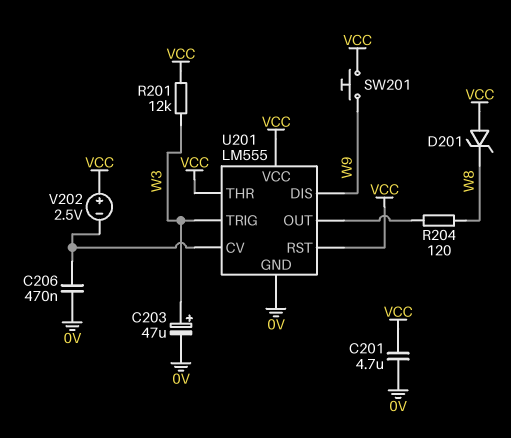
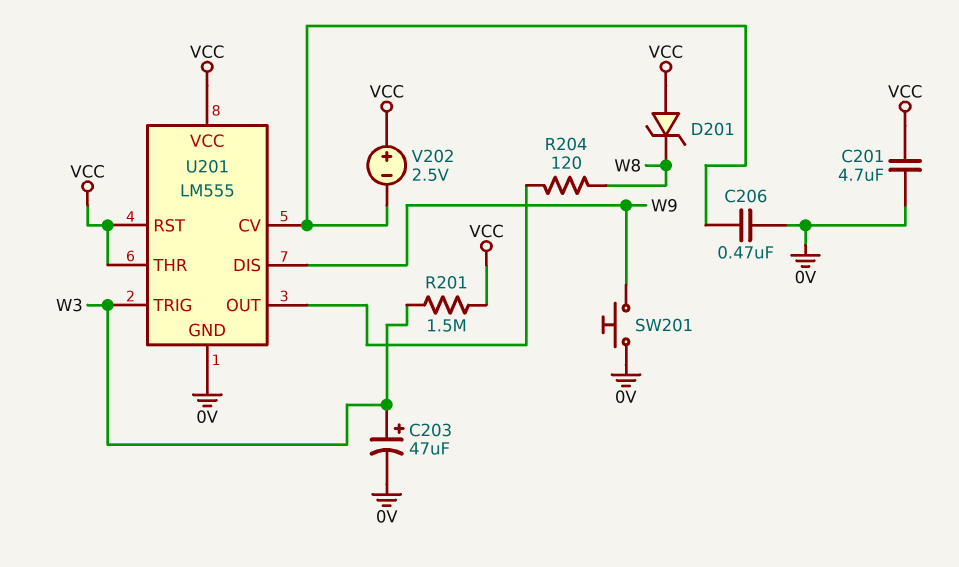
R201: 12k (VCC, W3) -> 1.5M (VCC, W3)
SW201: button (VCC, W9) -> button (0V, W9)

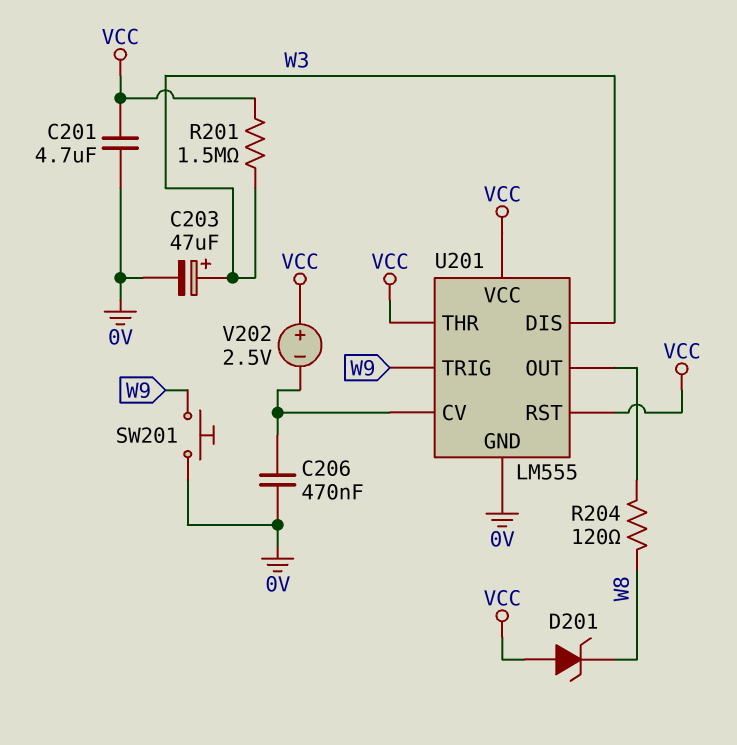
U201 pin DIS: W9 -> W3
U201 pin TRIG: W3 -> W9

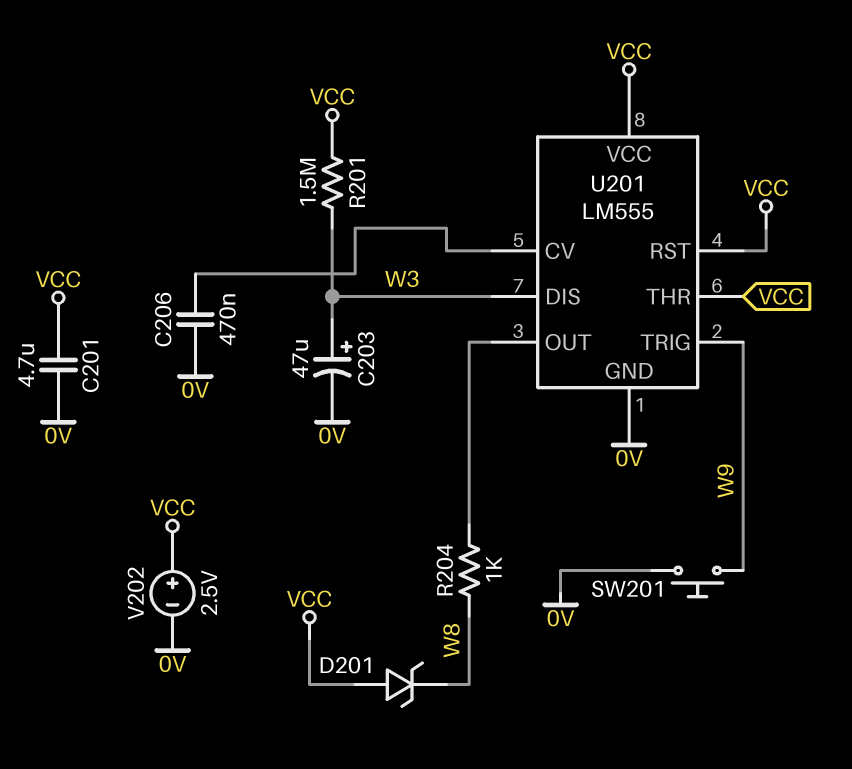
R204: 120 (U201/OUT, W8) -> 1k (U201/OUT, W8)
V202: 2.5V (plus VCC, minus U201/CV) -> 2.5V (plus VCC, minus 0V)

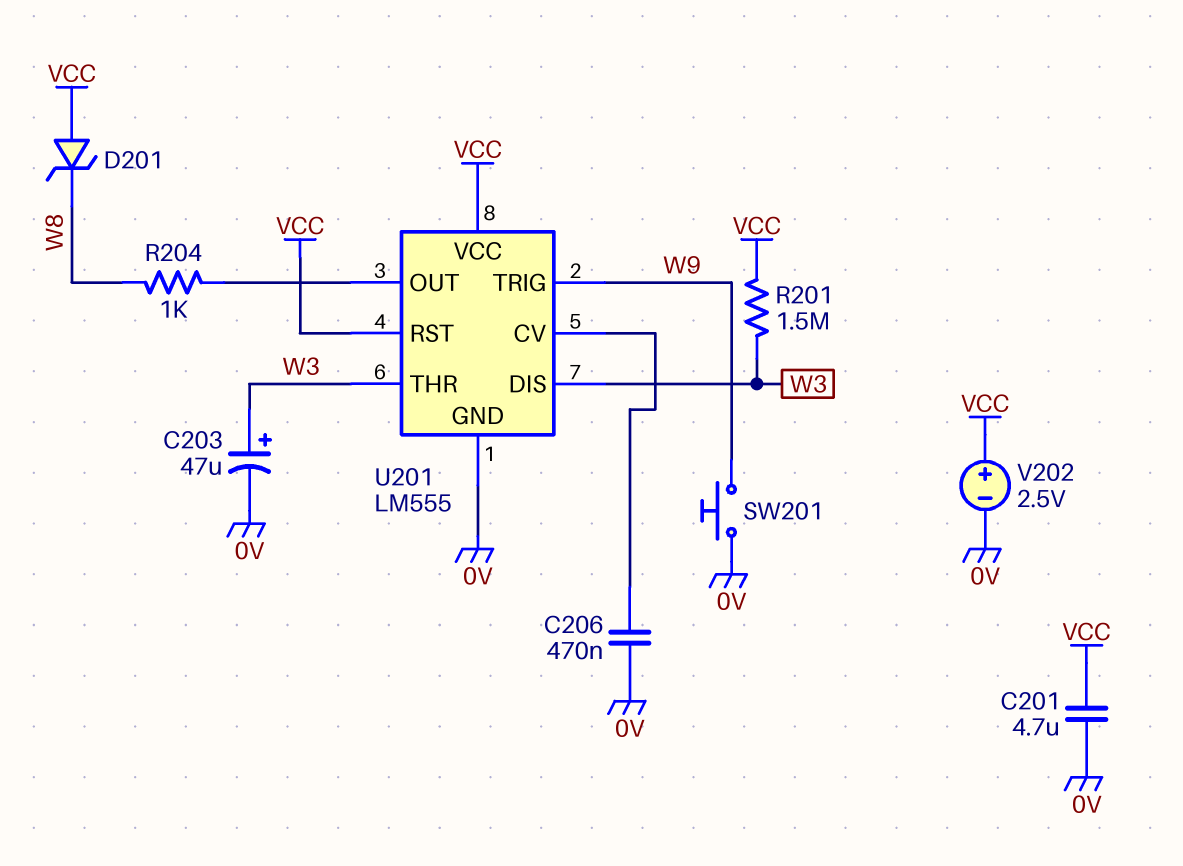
U201 pin THR: VCC -> W3

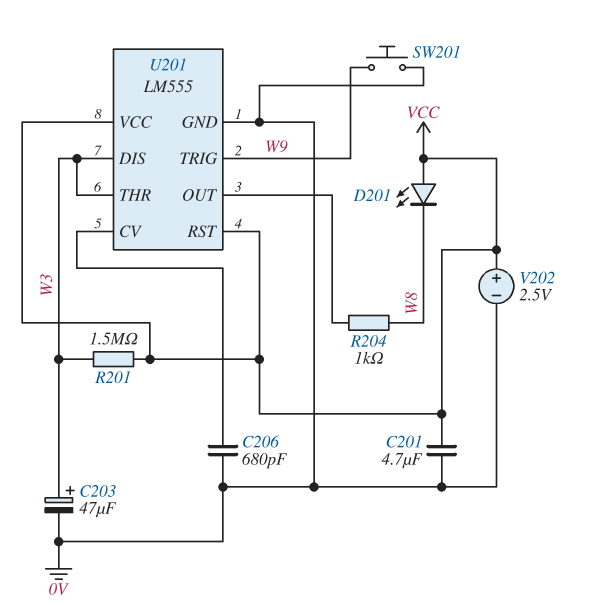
C206: 470nF (0V, U201/CV) -> 680pF (0V, U201/CV)
D201: zener (A VCC, K W8) -> LED (A VCC, K W8)

